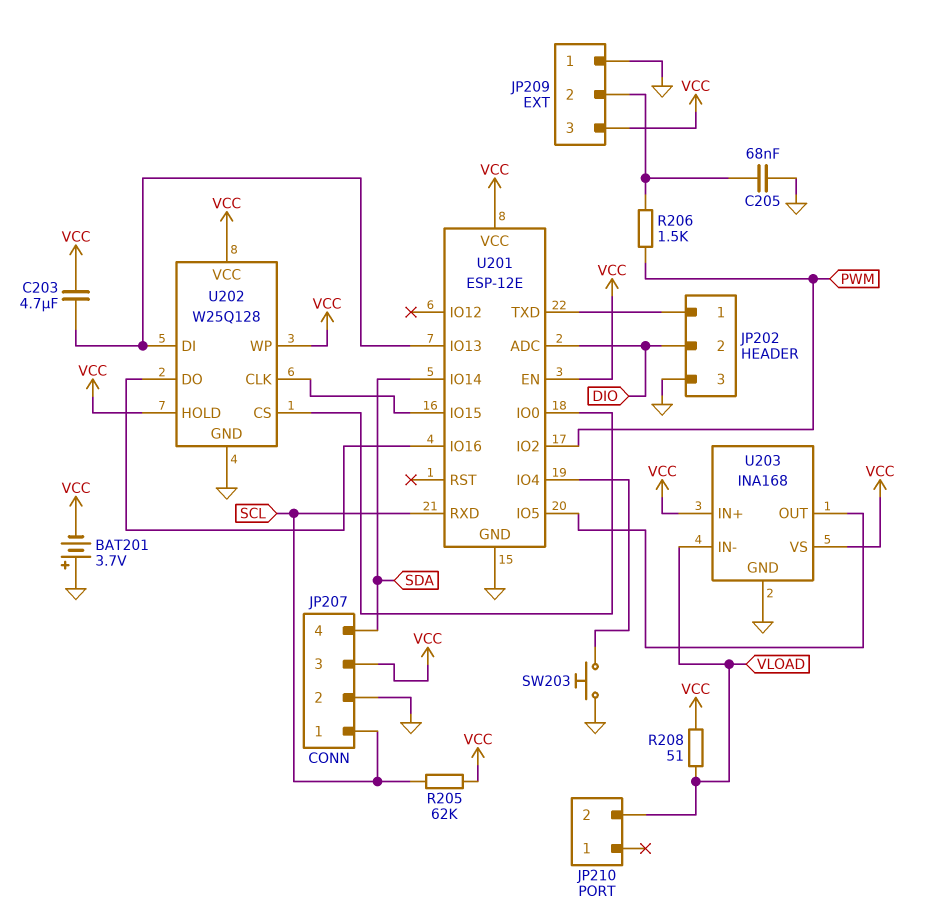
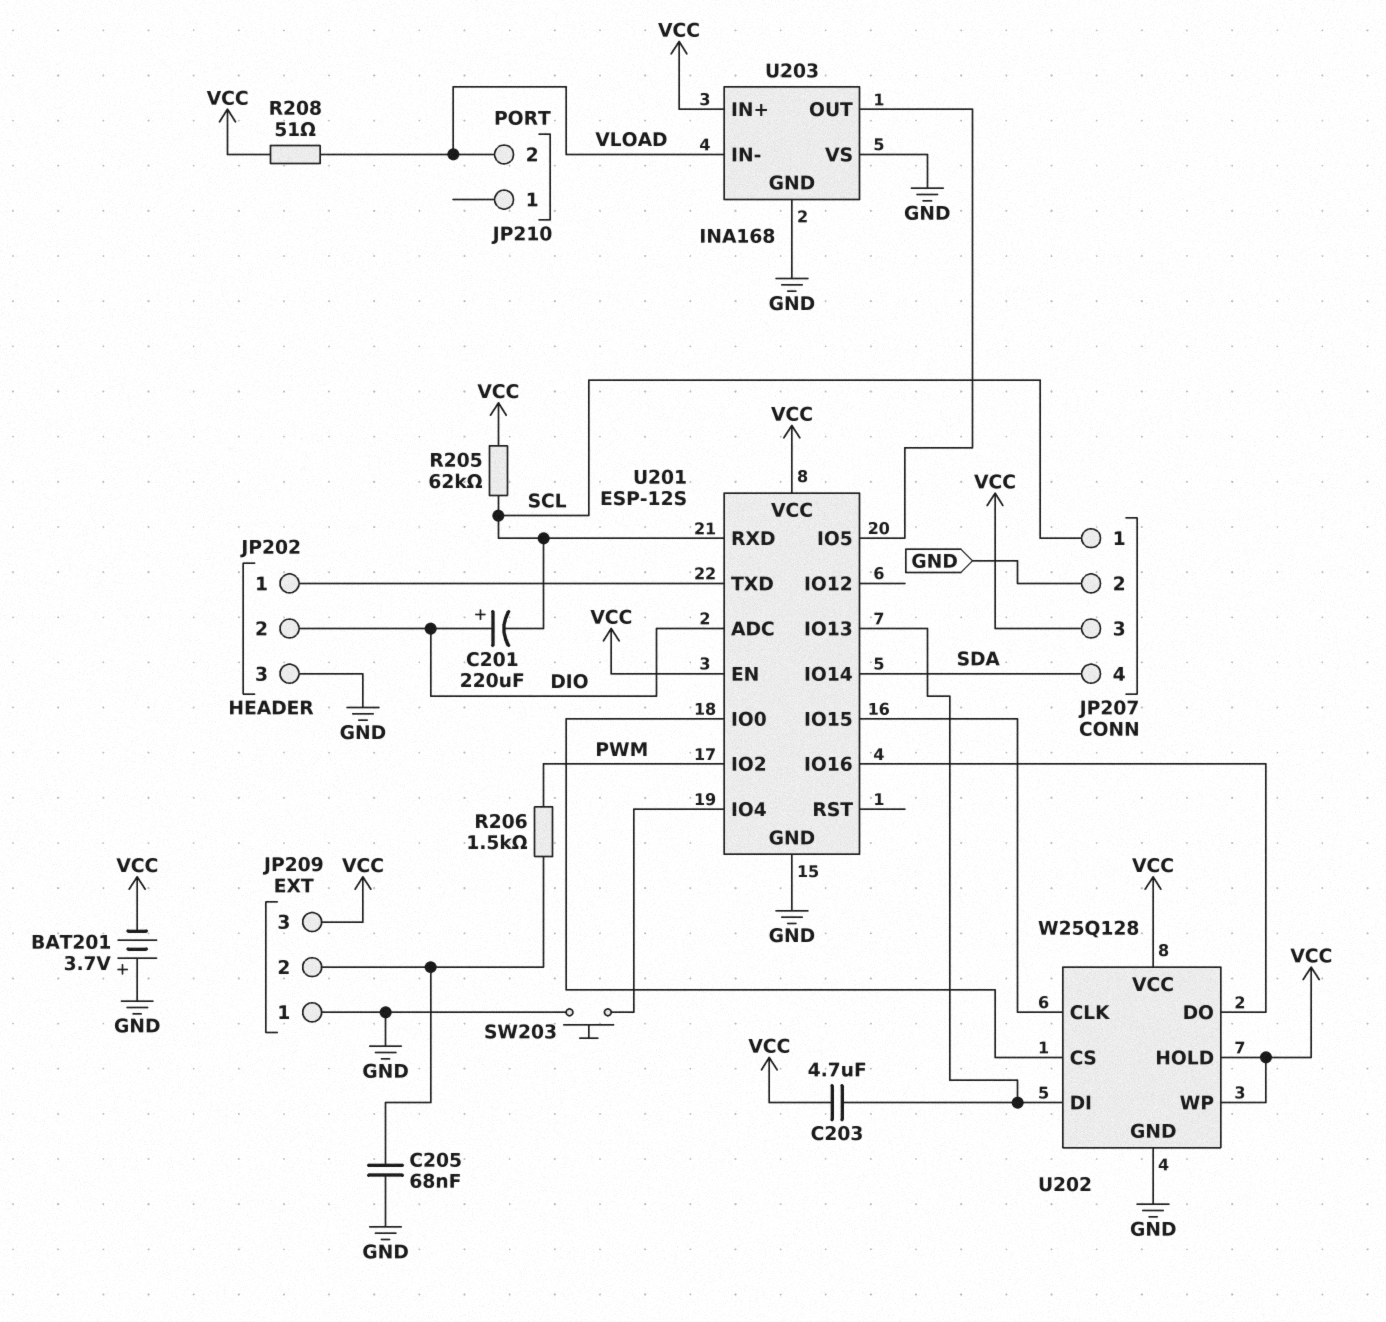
C201: none -> 220uF (plus DIO, minus SCL)
U201: ESP-12E -> ESP-12S
U203 pin VS: VCC -> GND

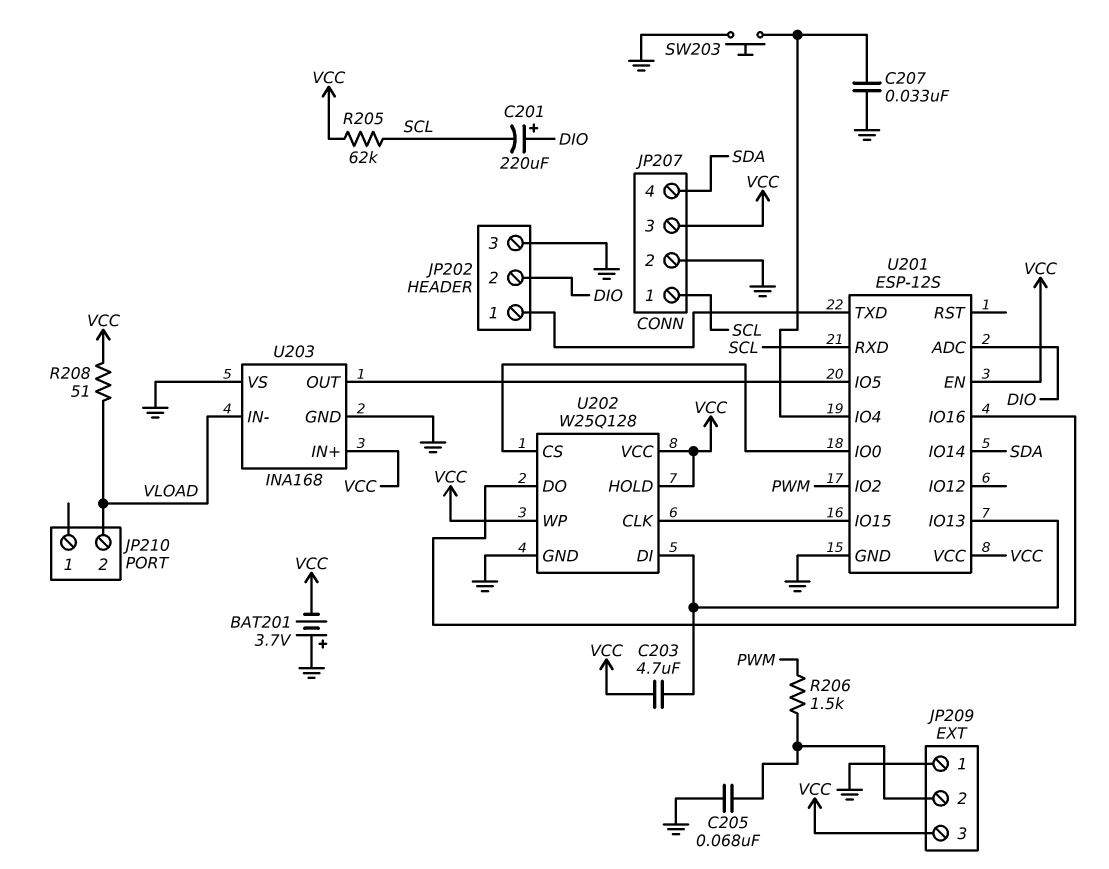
C207: none -> 33nF (GND, U201/IO4)

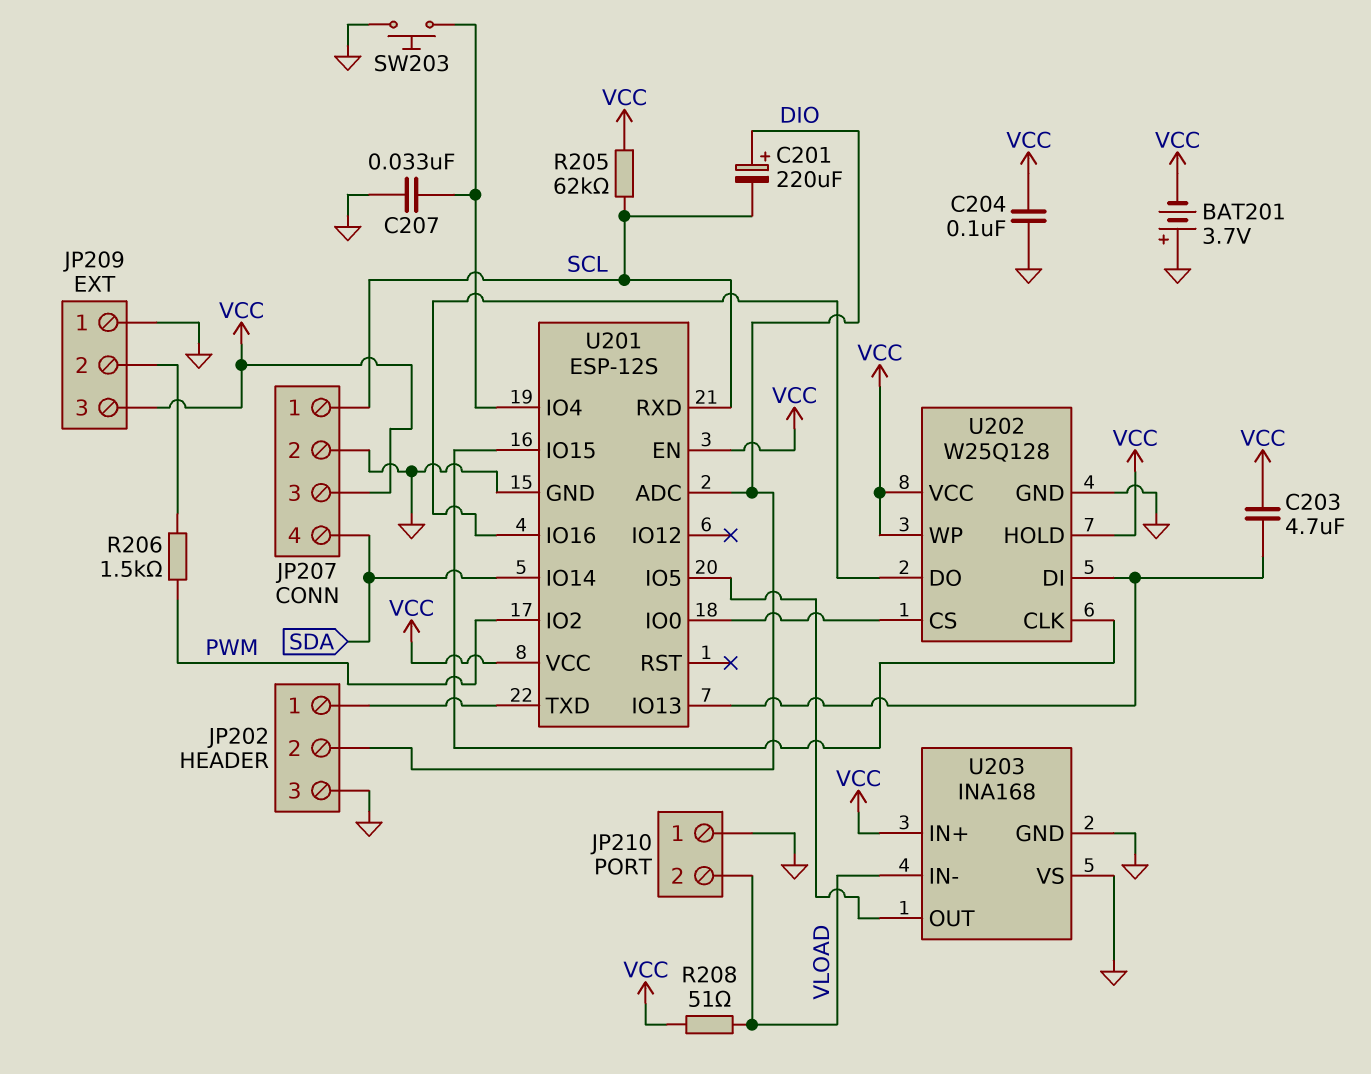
C204: none -> 100nF (GND, VCC)
C205: 68nF (GND, JP209/2) -> none
JP210 pin 1: none -> GND

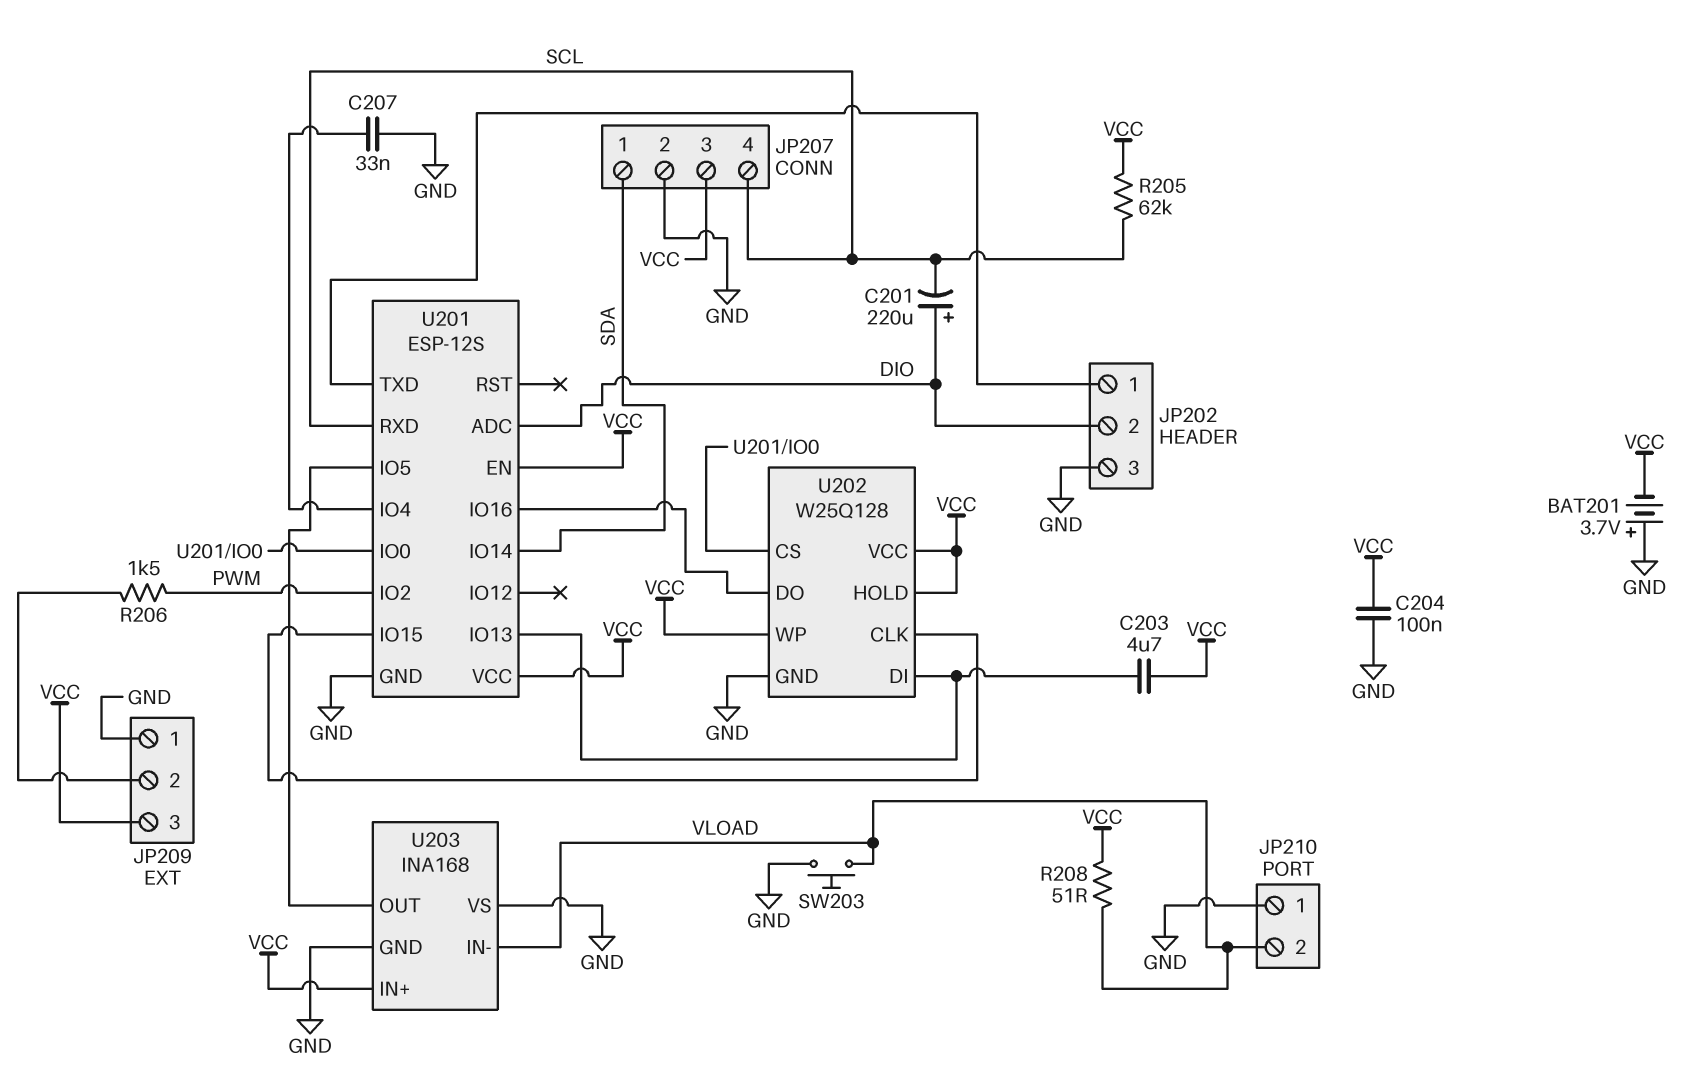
JP207 pin 1: SCL -> SDA
JP207 pin 4: SDA -> SCL
SW203: button (GND, U201/IO4) -> button (GND, VLOAD)

